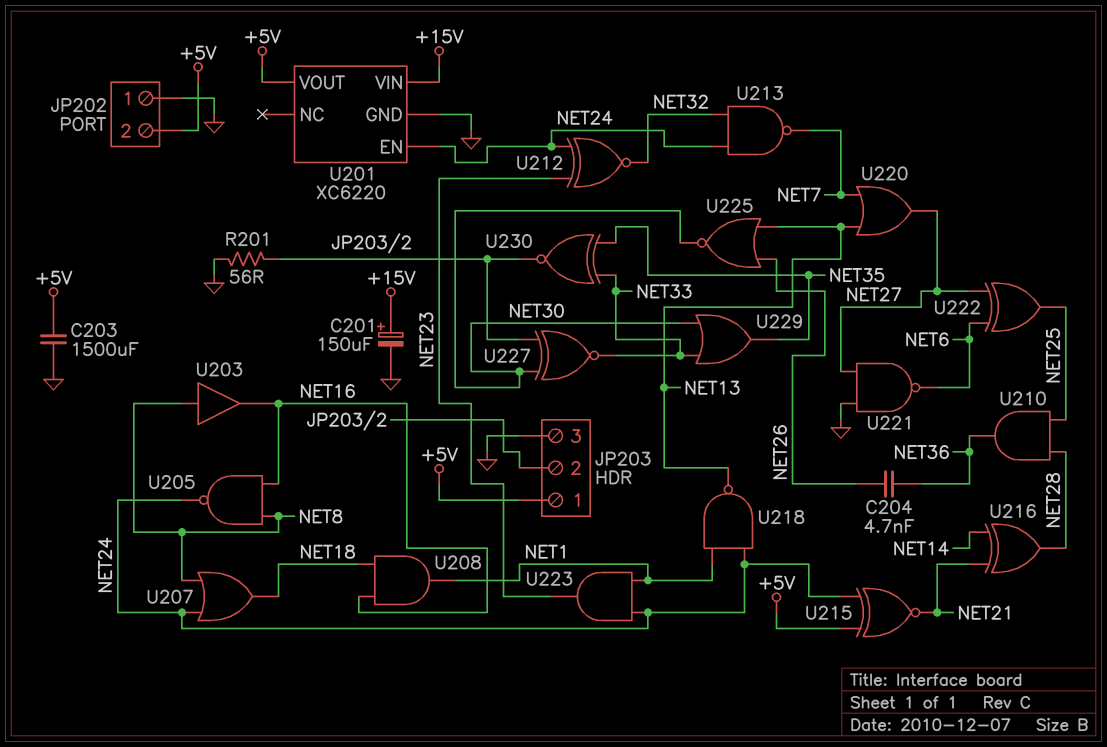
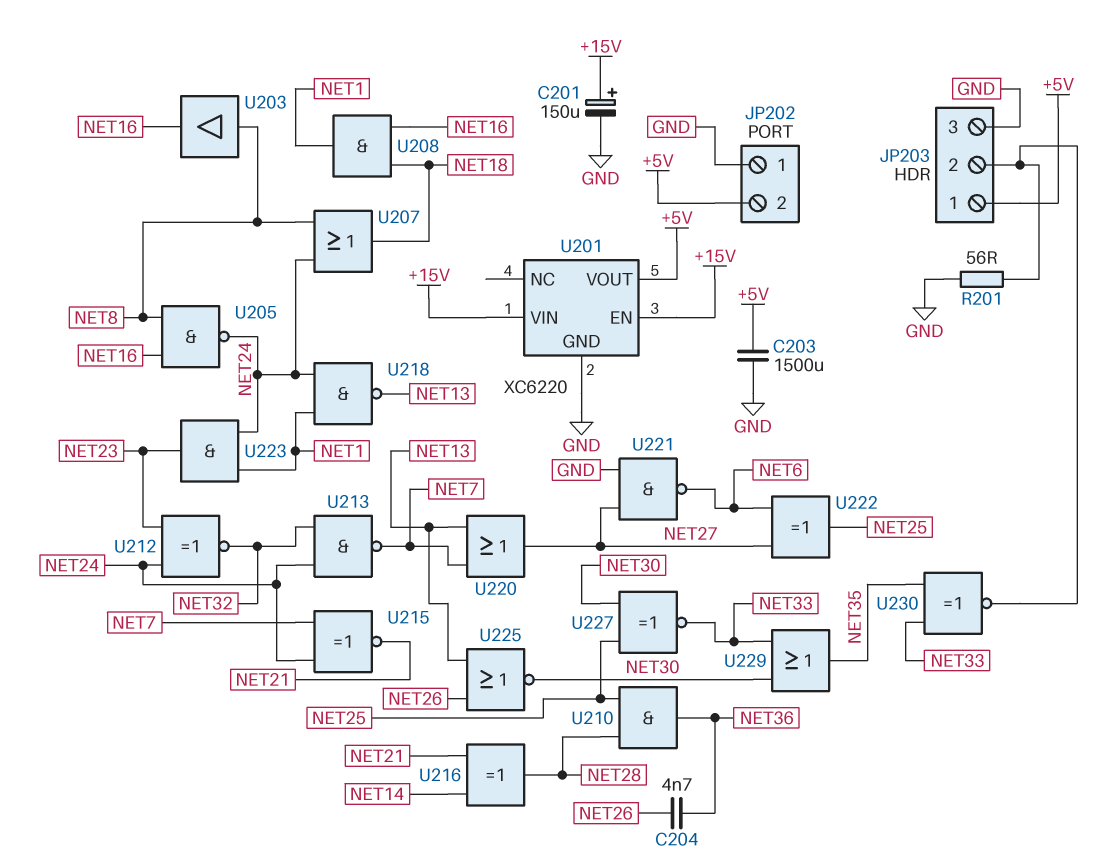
U201 pin EN: NET24 -> +15V
U215: XNOR (in +5V, in NET24, out NET21) -> XNOR (in NET7, in NET24, out NET21)
U227: XNOR (in JP203/2, in NET30, out NET33) -> XNOR (in NET25, in NET30, out NET33)

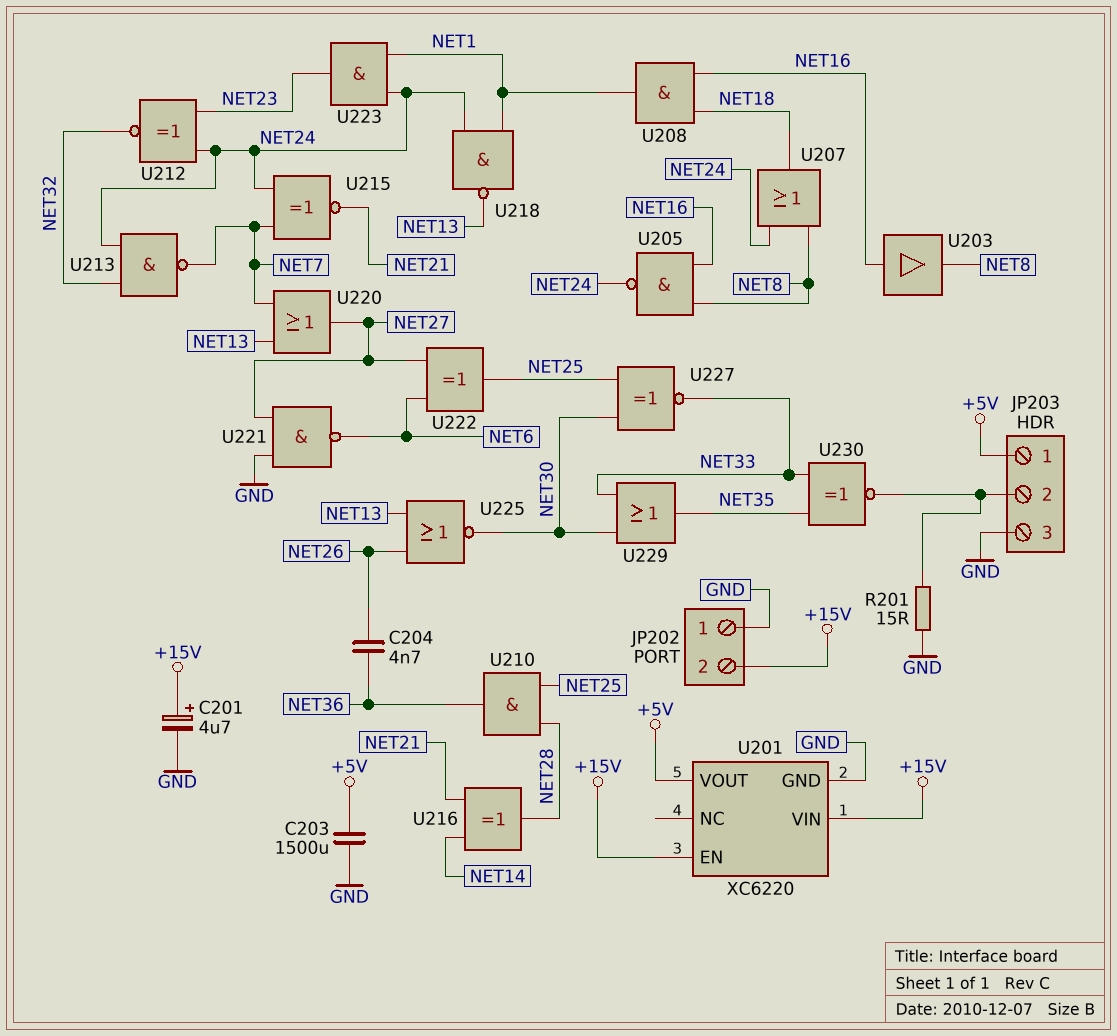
C201: 150uF (plus +15V, minus GND) -> 4.7uF (plus +15V, minus GND)
JP202 pin 2: +5V -> +15V
R201: 56 (GND, JP203/2) -> 15 (GND, JP203/2)
U203: buffer (in NET8, out NET16) -> buffer (in NET16, out NET8)

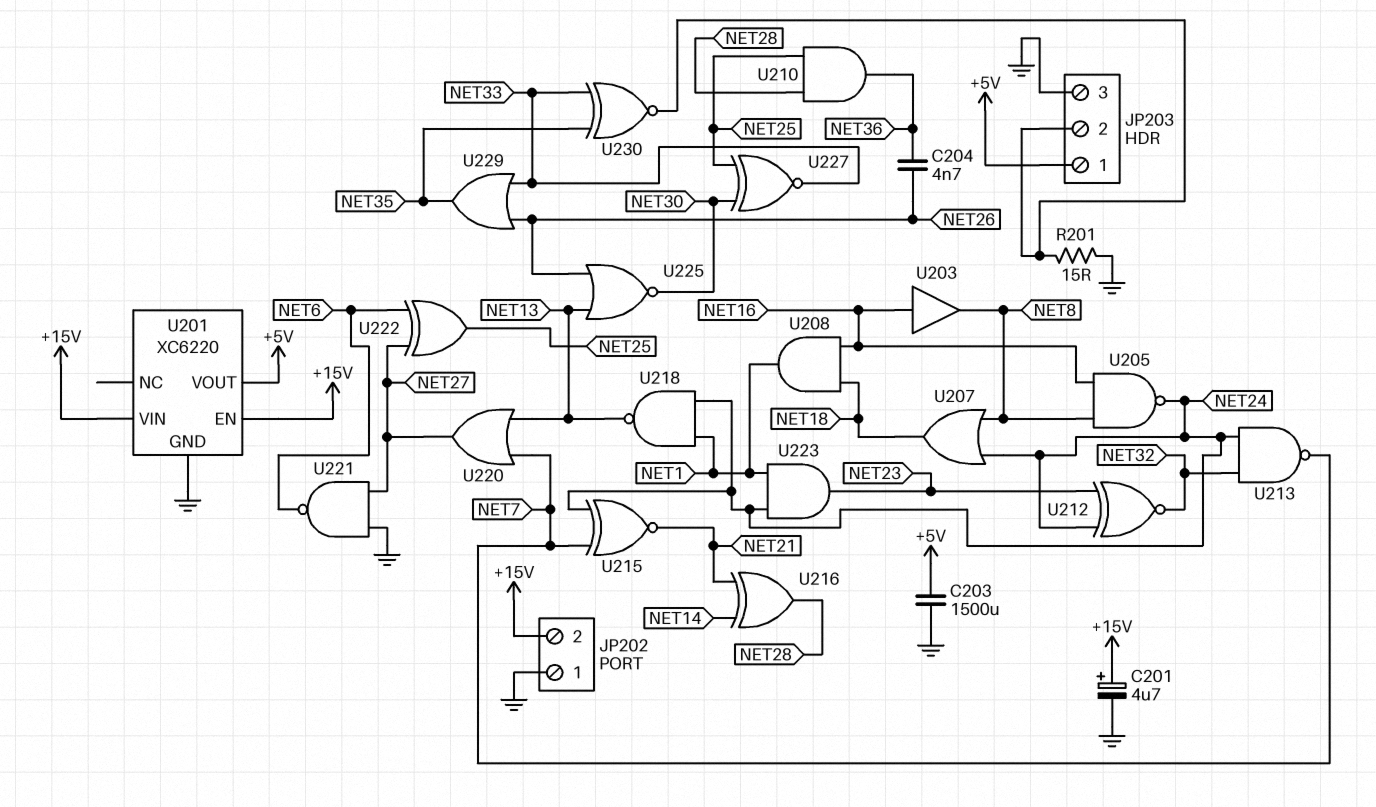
U229: OR (in NET30, in NET33, out NET35) -> OR (in NET26, in NET33, out NET35)

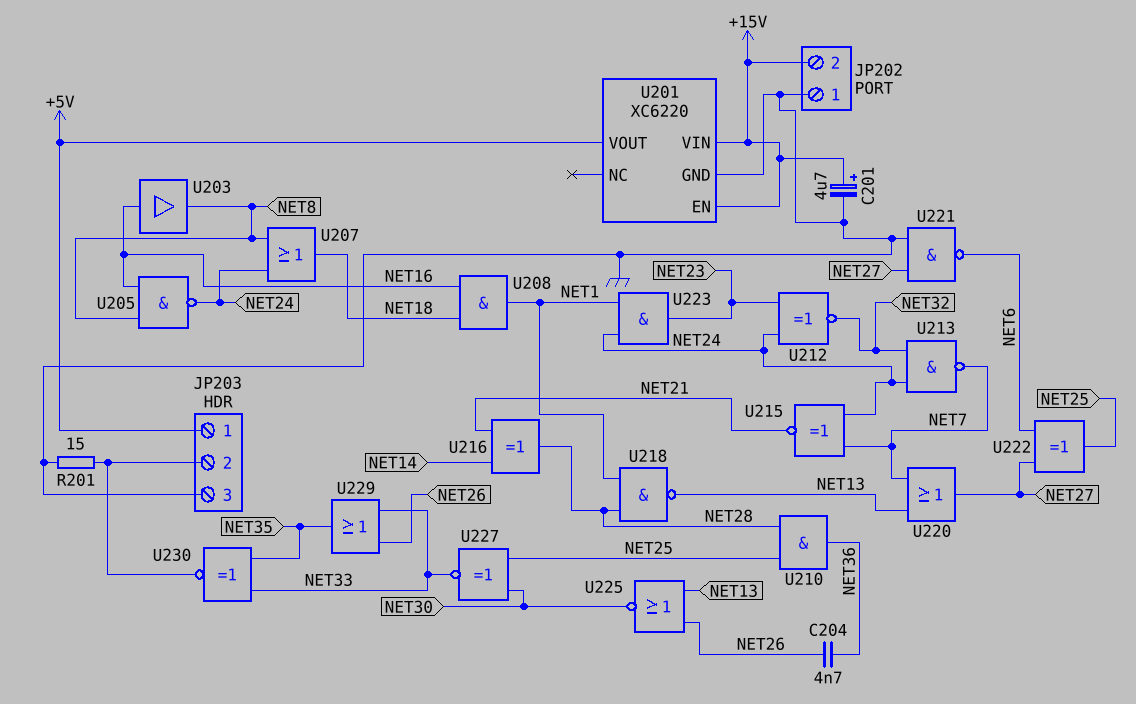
C203: 1500uF (+5V, GND) -> none
U218: NAND (in NET1, in NET24, out NET13) -> NAND (in NET1, in NET28, out NET13)

